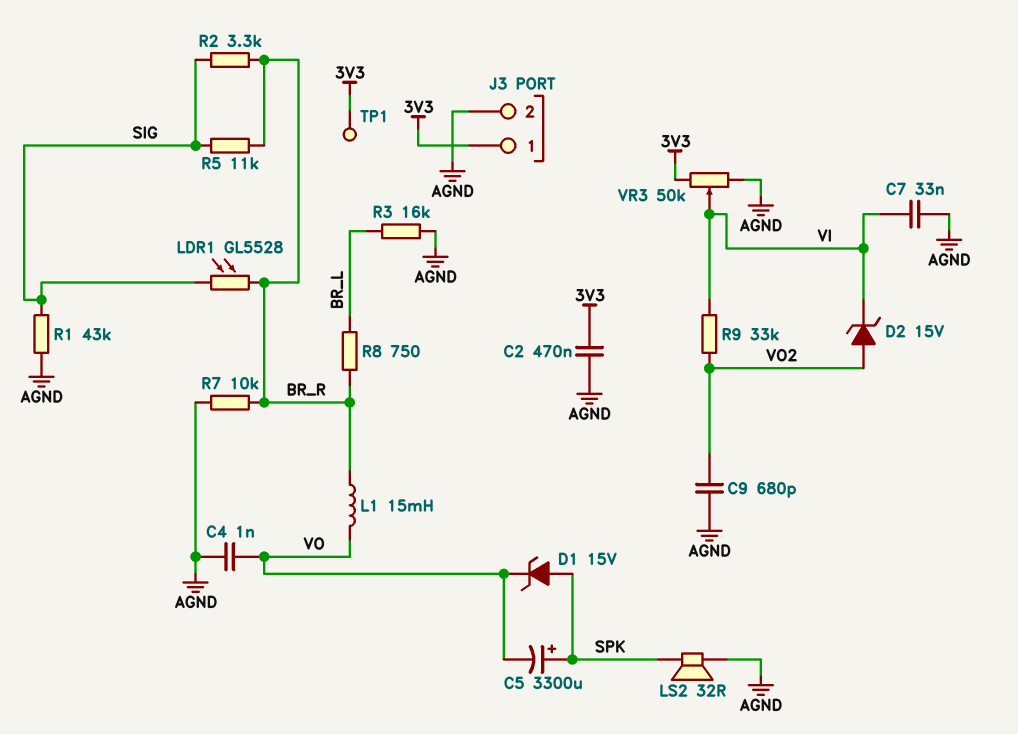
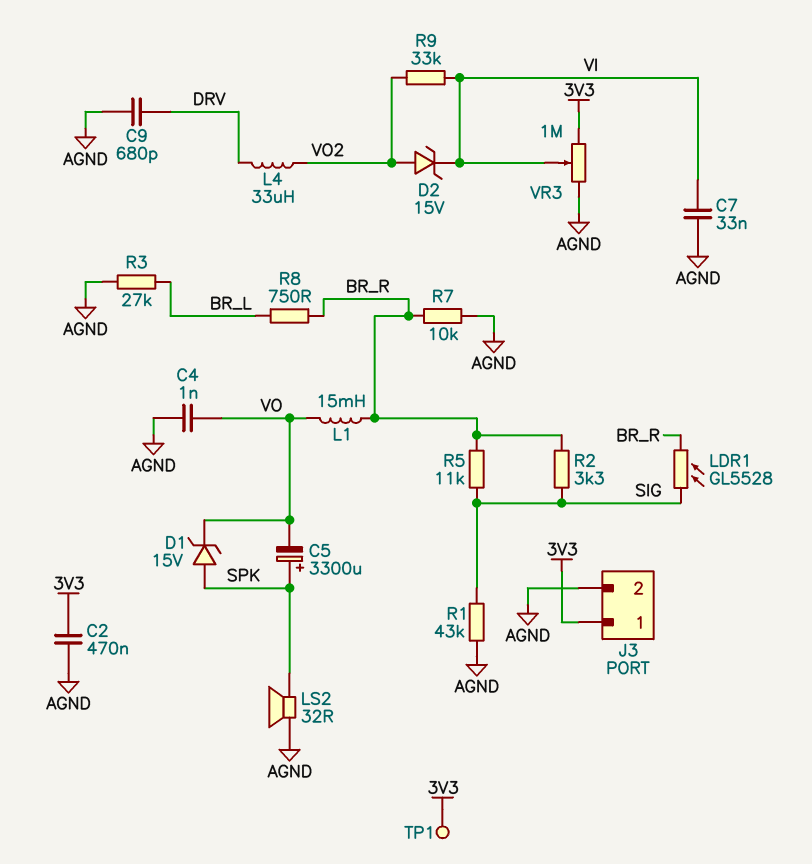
C9: 680pF (AGND, VO2) -> 680pF (AGND, DRV)
L4: none -> 33uH (DRV, VO2)
R3: 16k (AGND, BR_L) -> 27k (AGND, BR_L)
VR3: 50k (3V3, AGND, wiper VI) -> 1M (3V3, AGND, wiper VI)

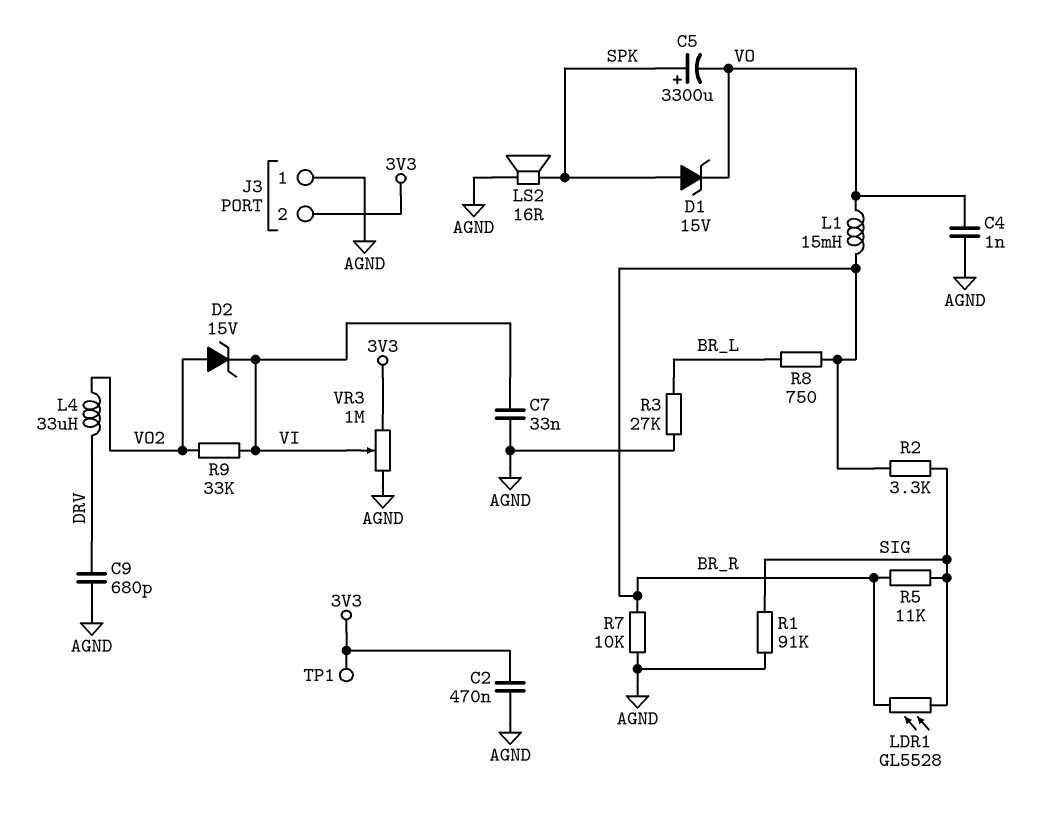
J3 pin 1: 3V3 -> AGND
J3 pin 2: AGND -> 3V3
LS2: speaker 32R (AGND, SPK) -> speaker 16R (AGND, SPK)
R1: 43k (AGND, SIG) -> 91k (AGND, SIG)

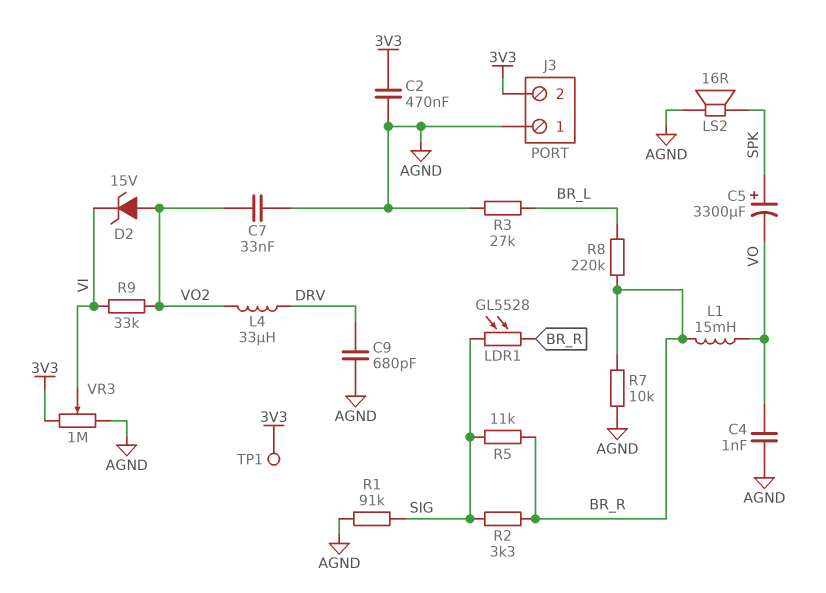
C7: 33nF (AGND, VI) -> 33nF (AGND, VO2)
D1: zener 15V (A SPK, K VO) -> none
R8: 750 (BR_L, BR_R) -> 220k (BR_L, BR_R)

